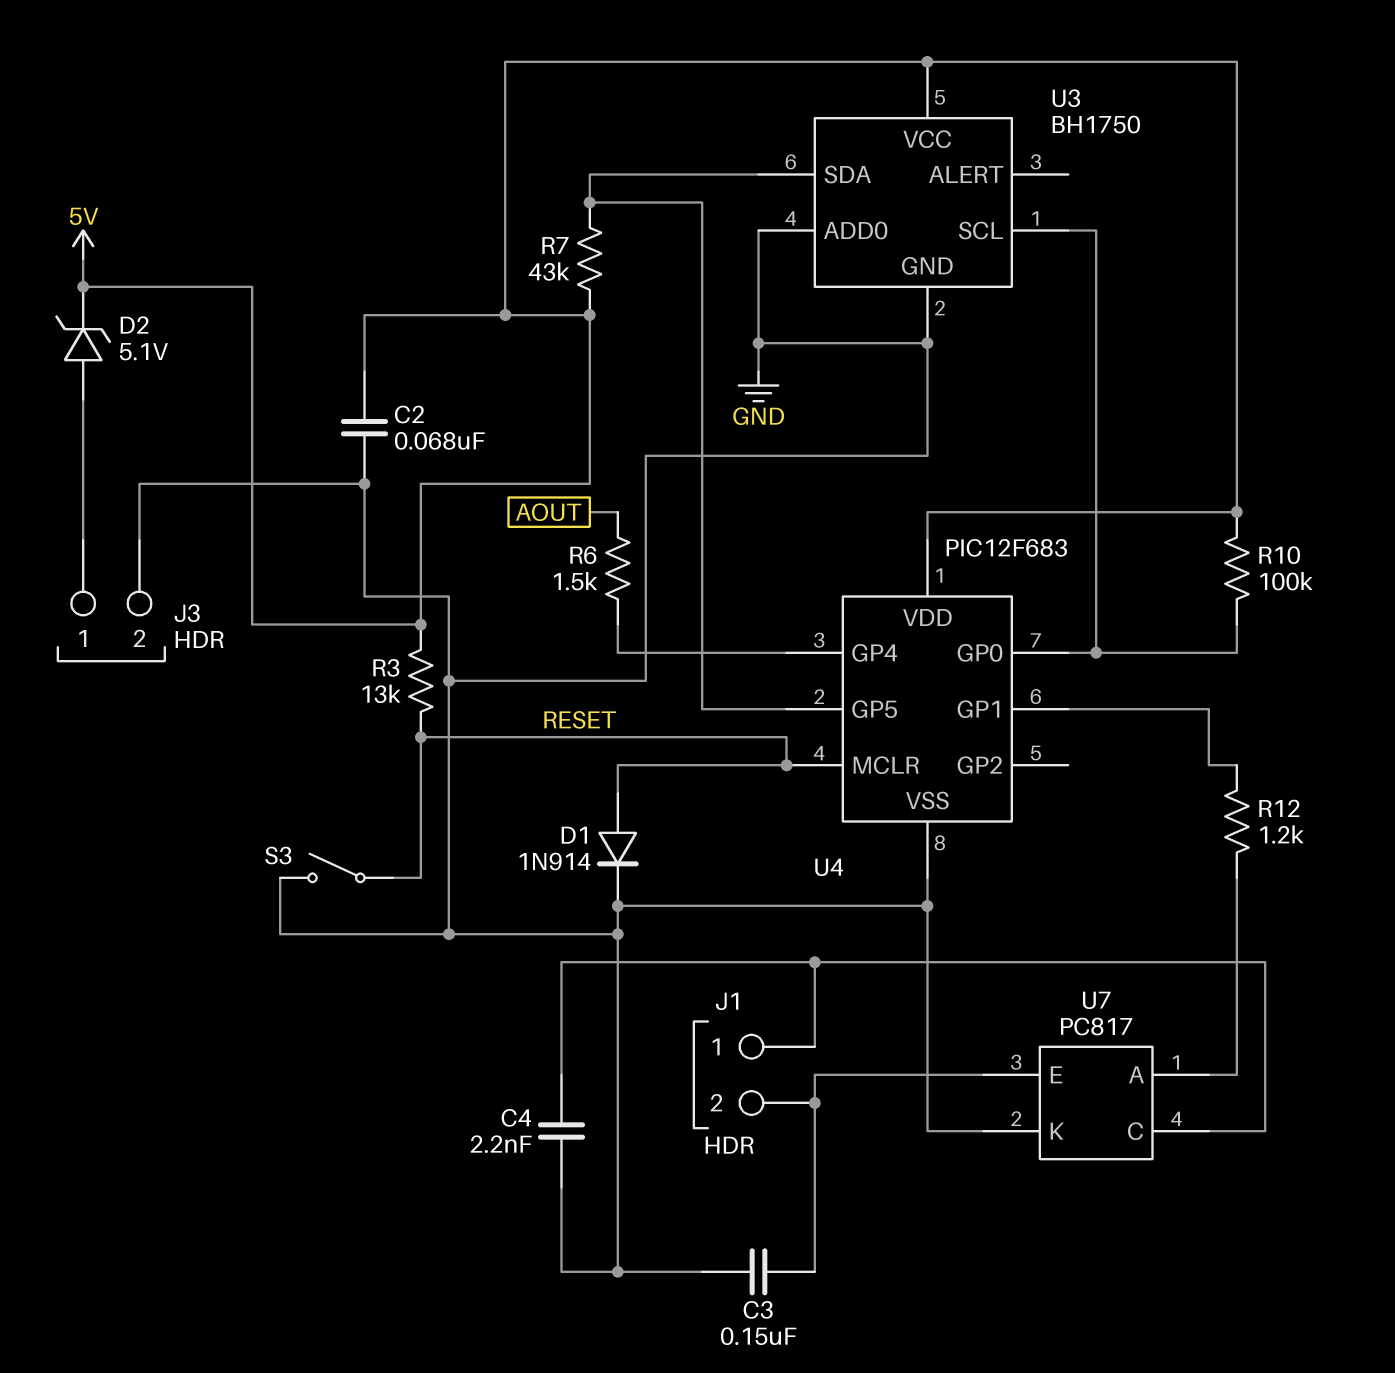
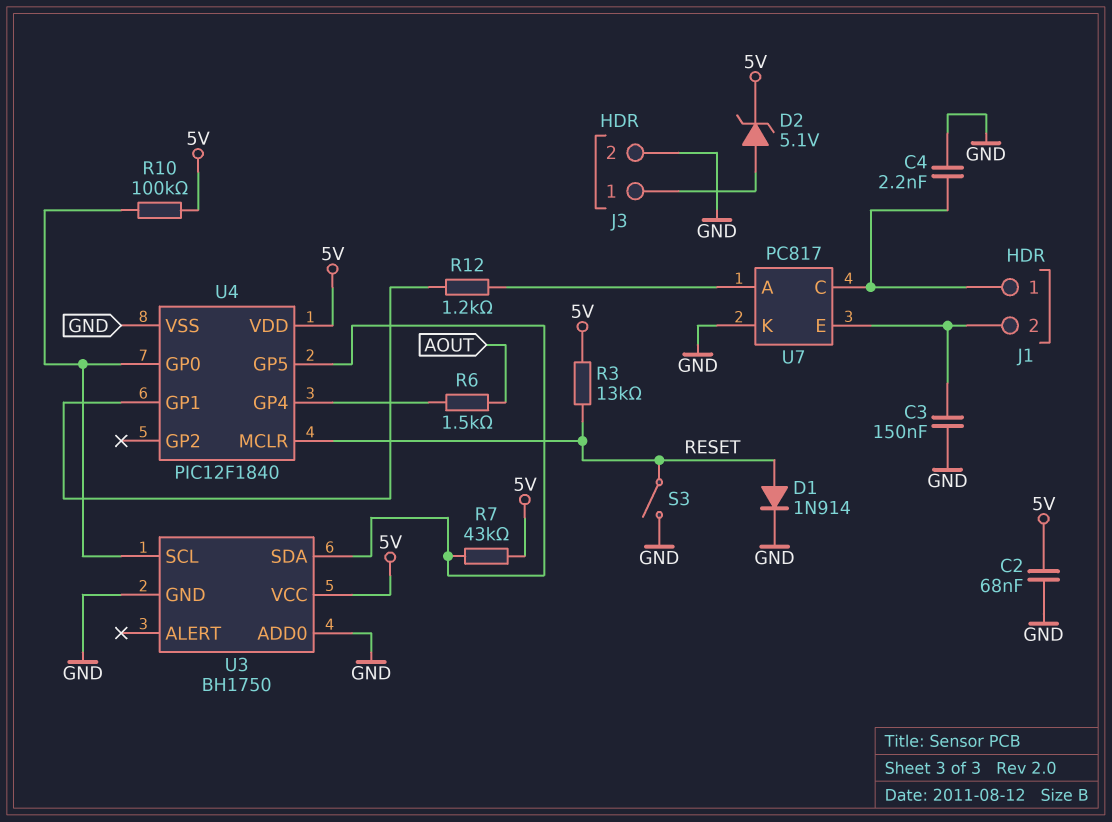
U4: PIC12F683 -> PIC12F1840

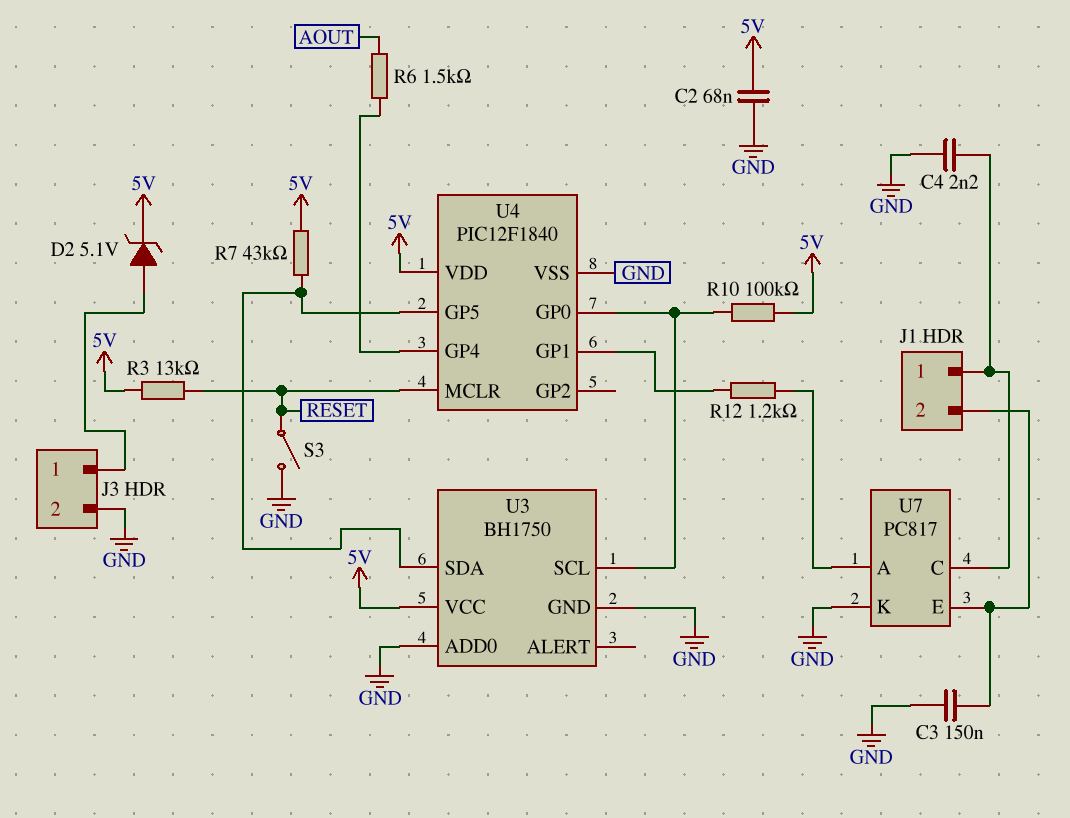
D1: diode 1N914 (A RESET, K GND) -> none

